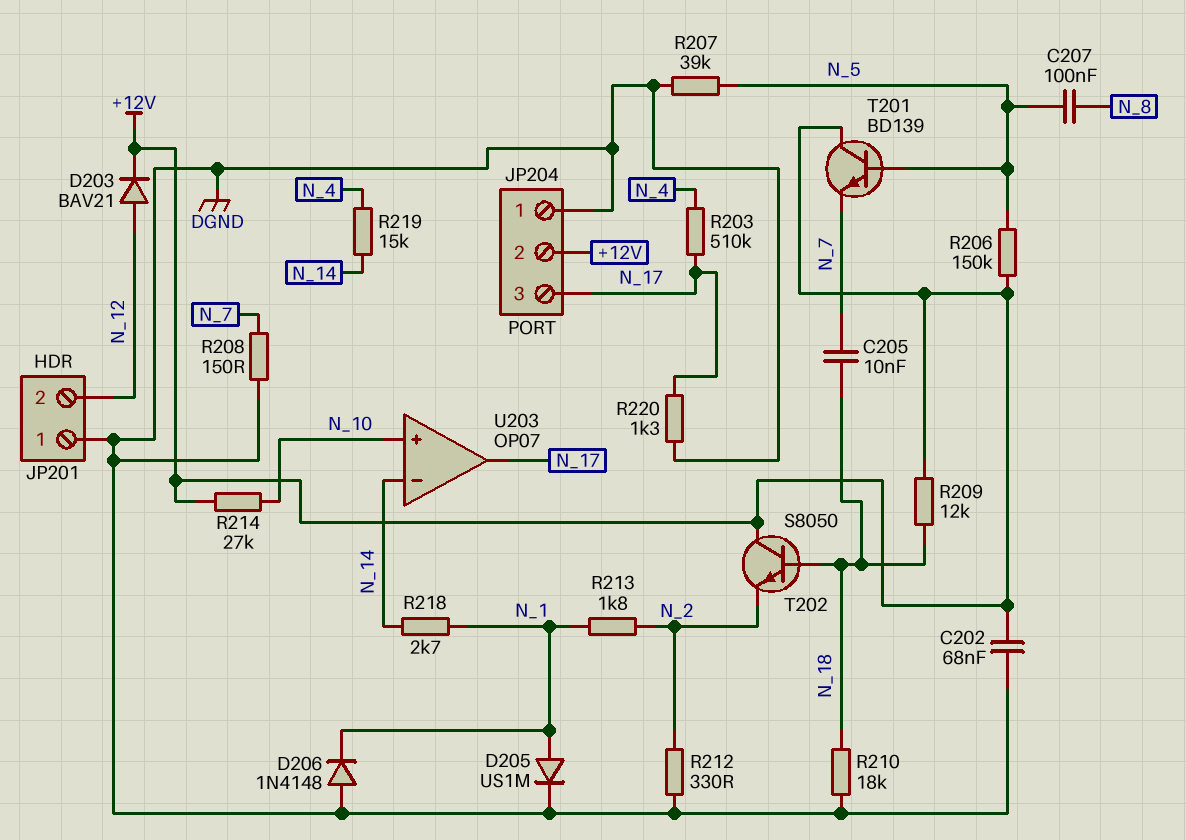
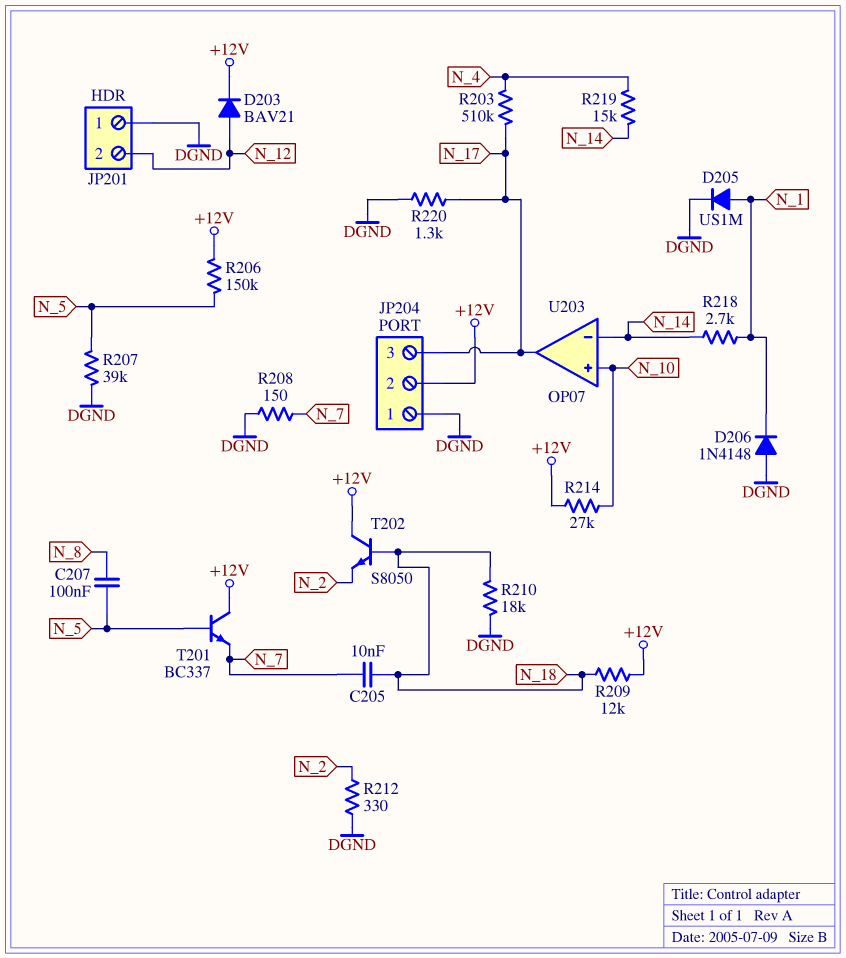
C202: 68nF (+12V, DGND) -> none
R213: 1.8k (N_1, N_2) -> none
T201: NPN BD139 (B N_5, C +12V, E N_7) -> NPN BC337 (B N_5, C +12V, E N_7)

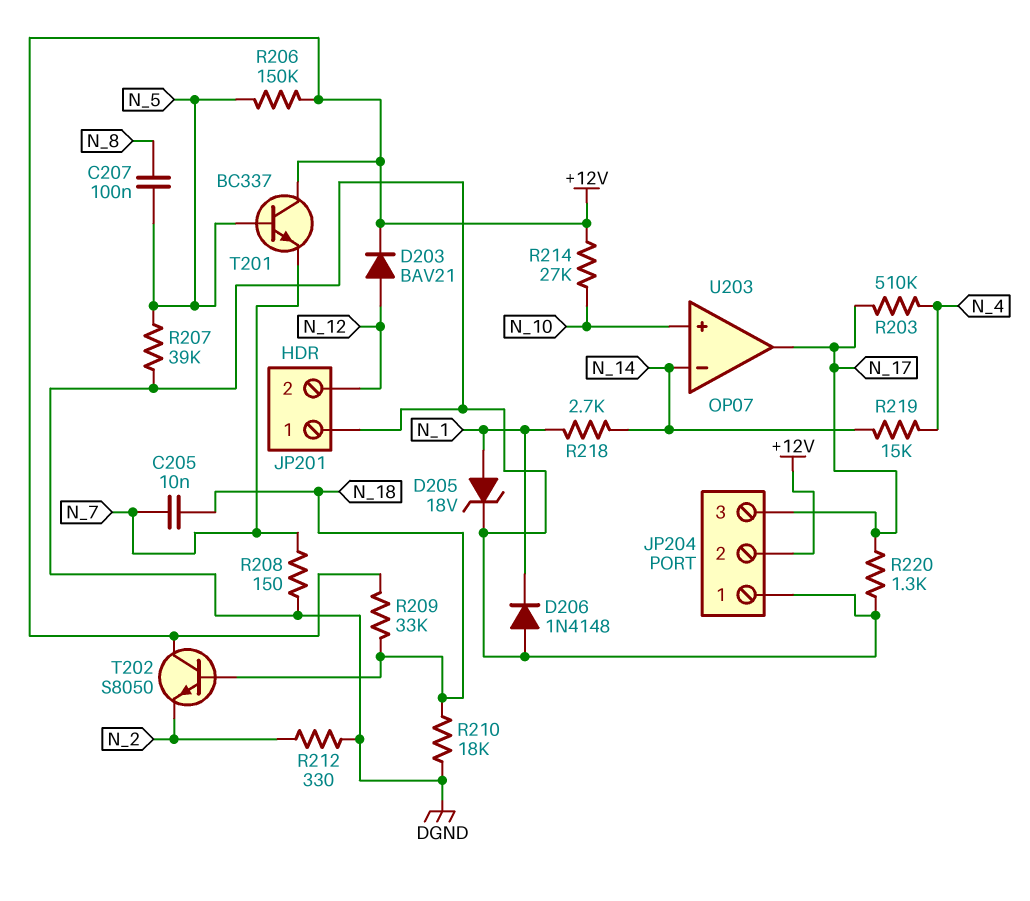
D205: diode US1M (A N_1, K DGND) -> zener 18V (A N_1, K DGND)
R209: 12k (+12V, N_18) -> 33k (+12V, N_18)

